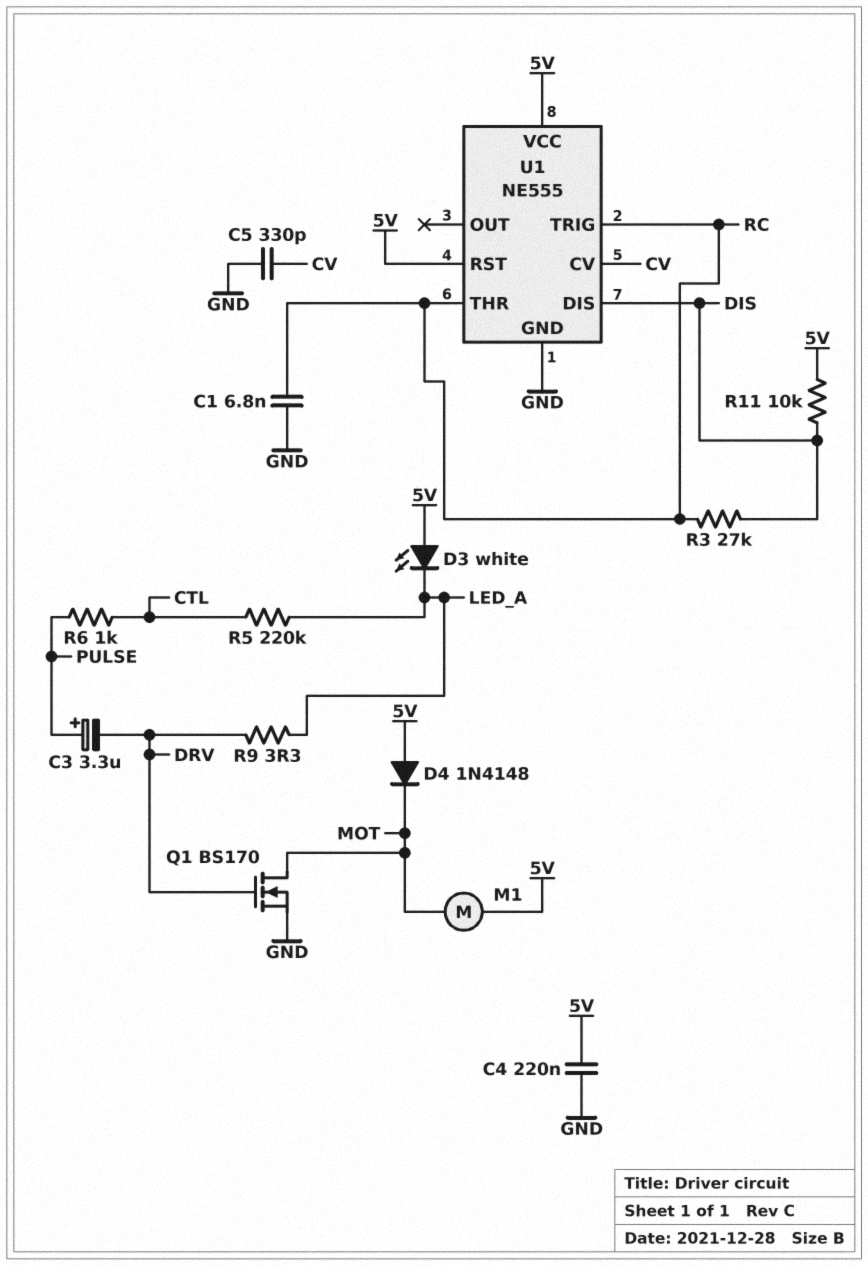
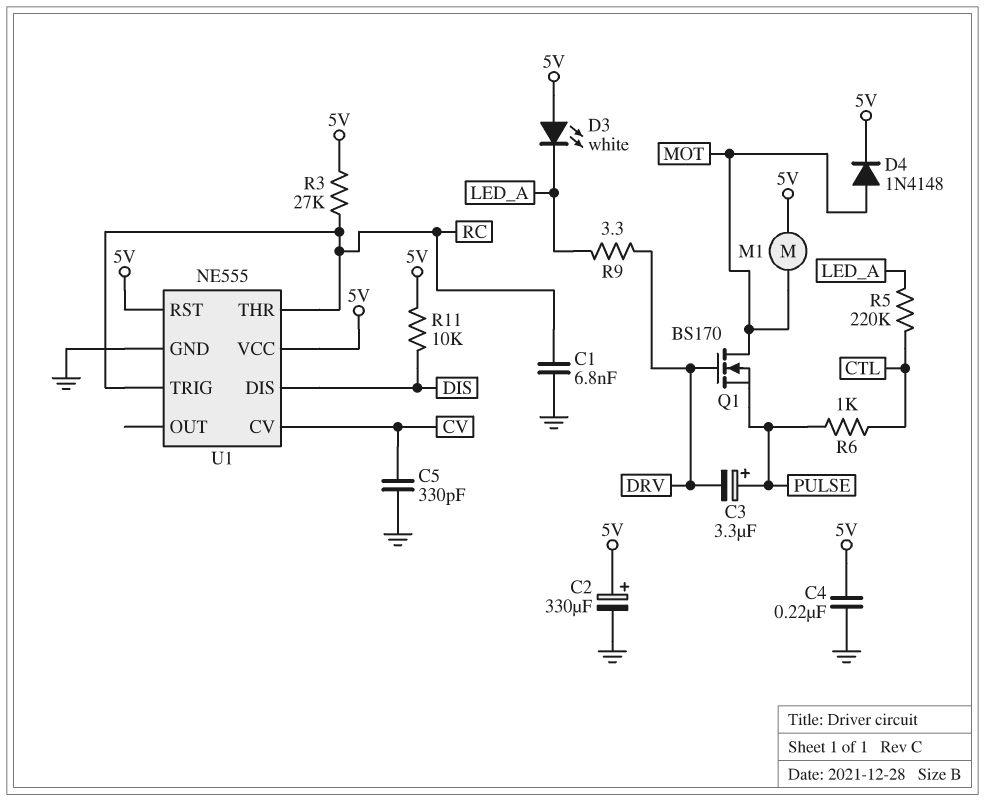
C2: none -> 330uF (plus 5V, minus GND)
D4: diode 1N4148 (A 5V, K MOT) -> diode 1N4148 (A MOT, K 5V)
Q1: NMOS BS170 (G DRV, D MOT, S GND) -> NMOS BS170 (G DRV, D MOT, S PULSE)
R3: 27k (DIS, RC) -> 27k (5V, RC)

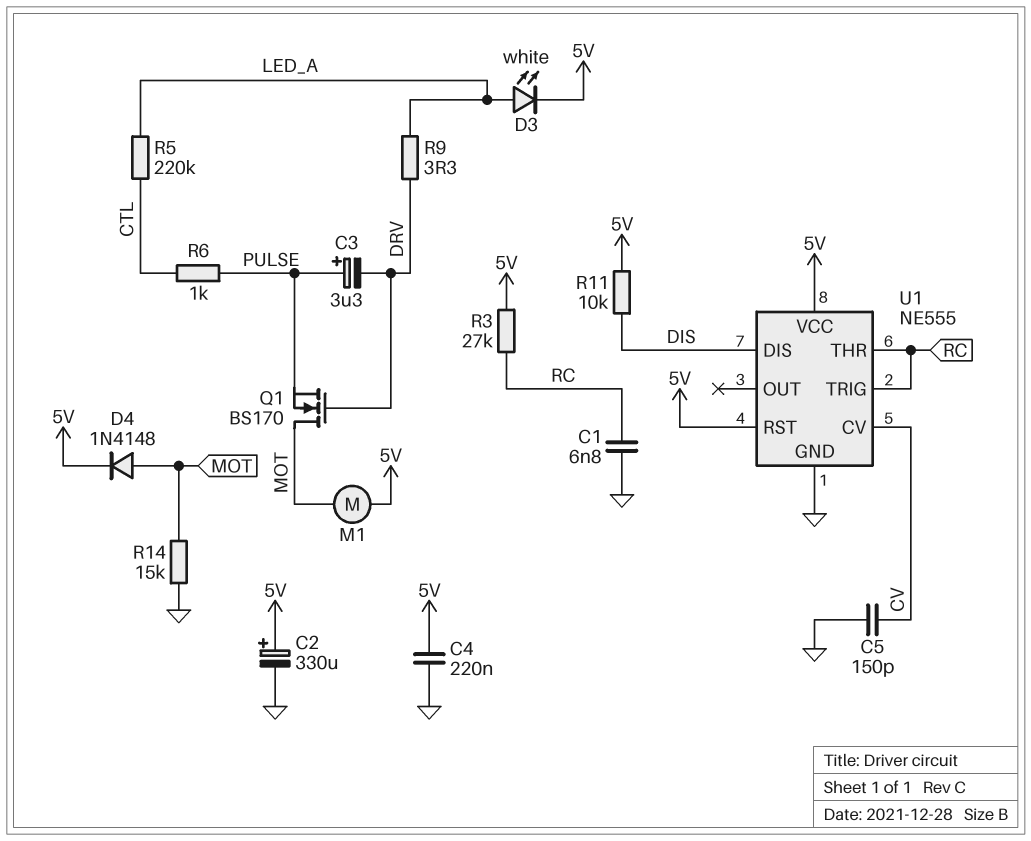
C5: 330pF (CV, GND) -> 150pF (CV, GND)
D3: LED white (A 5V, K LED_A) -> LED white (A LED_A, K 5V)
R14: none -> 15k (GND, MOT)

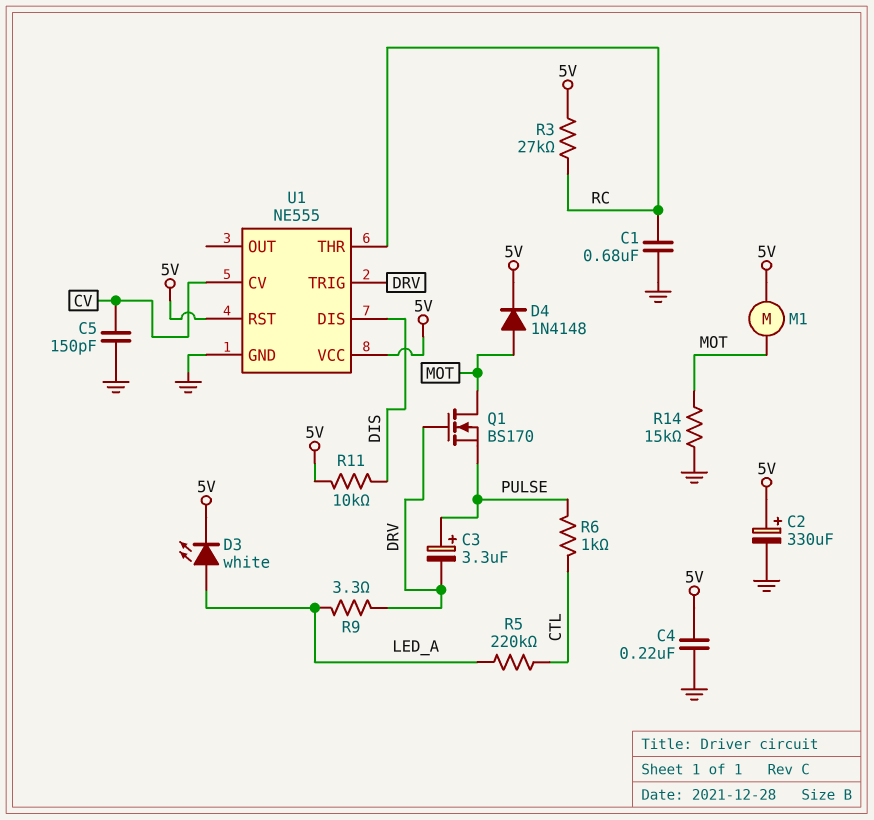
C1: 6.8nF (GND, RC) -> 680nF (GND, RC)
U1 pin TRIG: RC -> DRV

